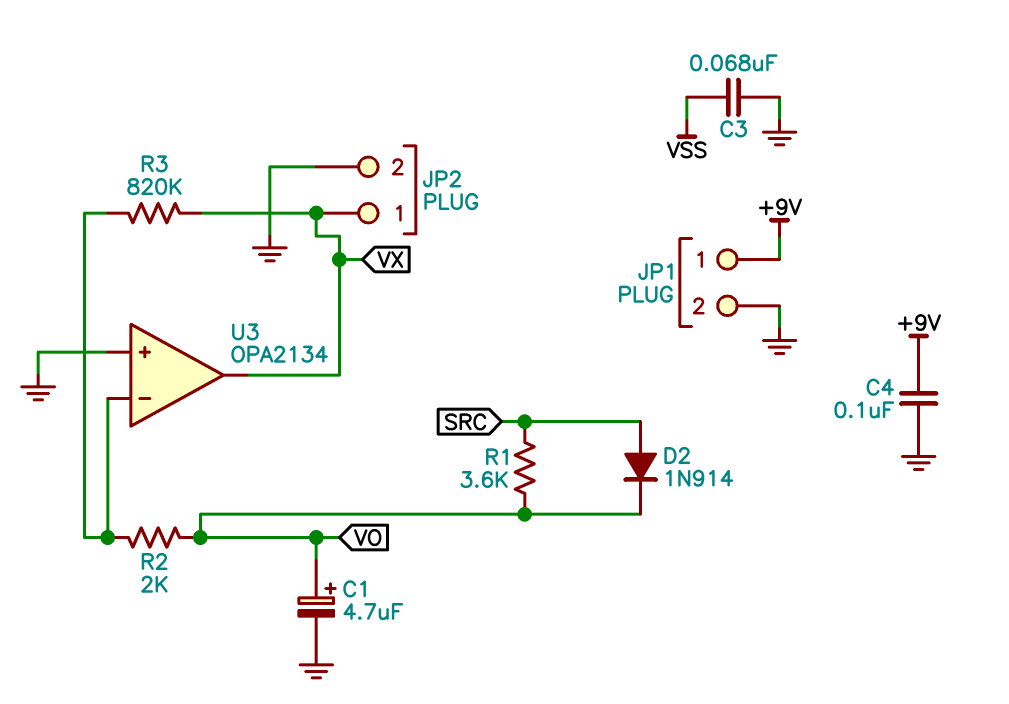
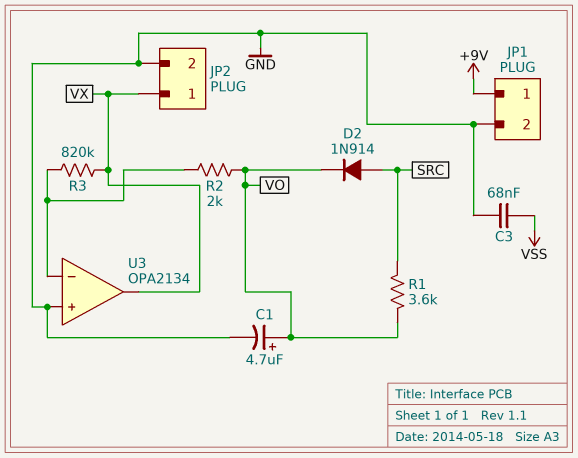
C4: 100nF (+9V, GND) -> none

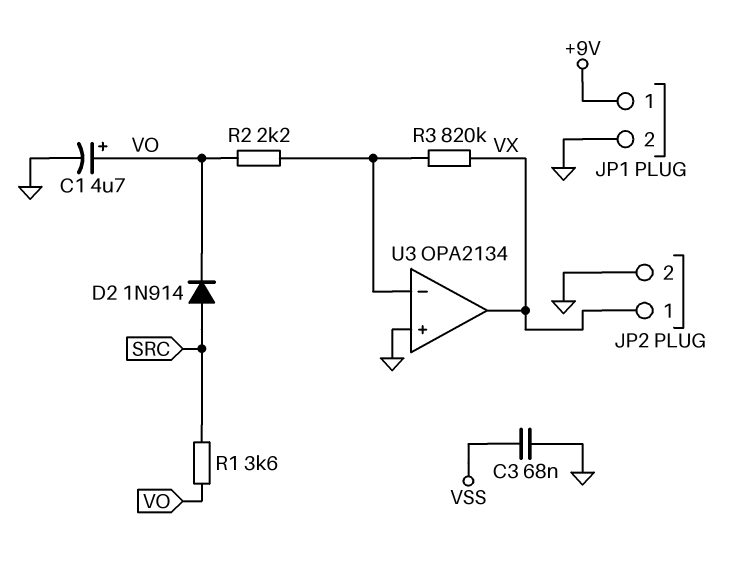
R2: 2k (U3/in-, VO) -> 2.2k (U3/in-, VO)

